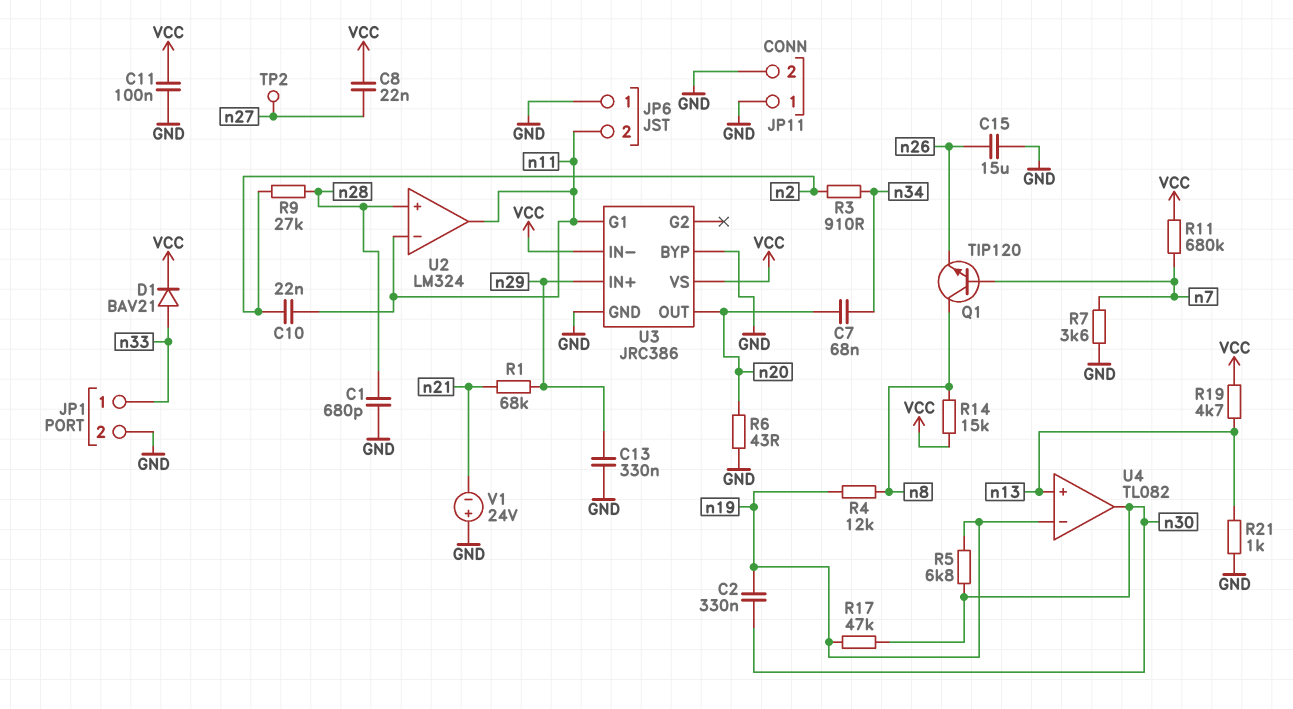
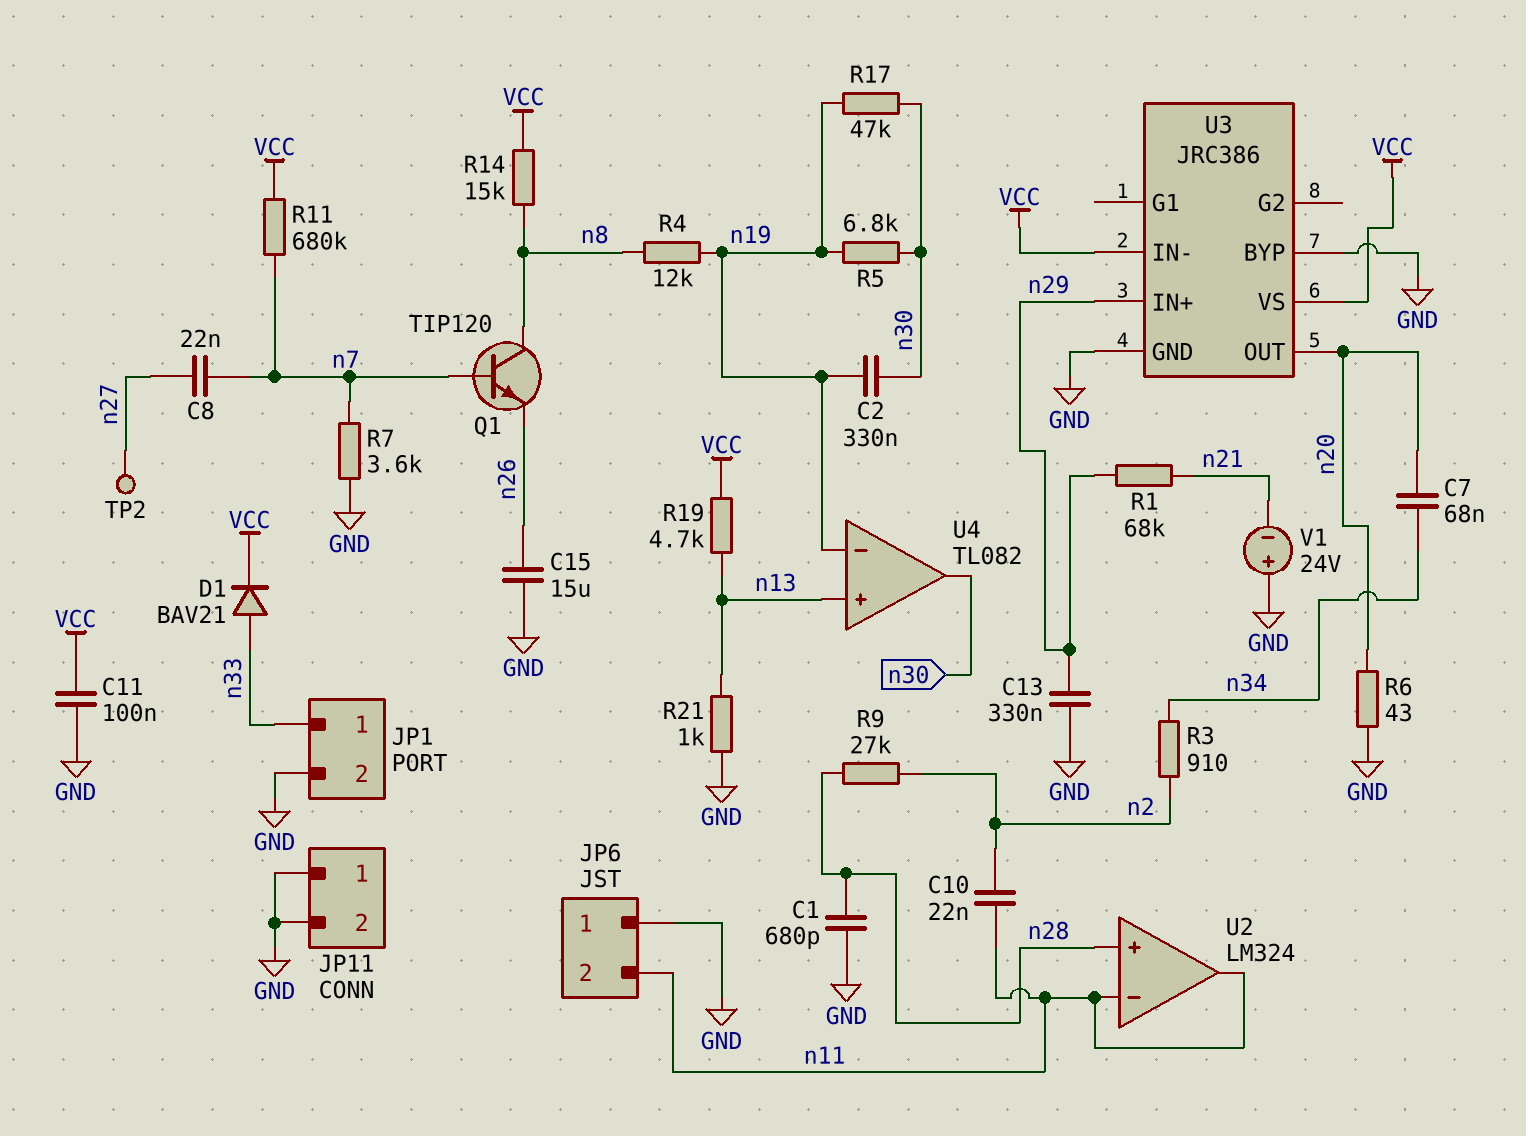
C8: 22nF (VCC, n27) -> 22nF (n7, n27)
U3 pin G1: n11 -> none

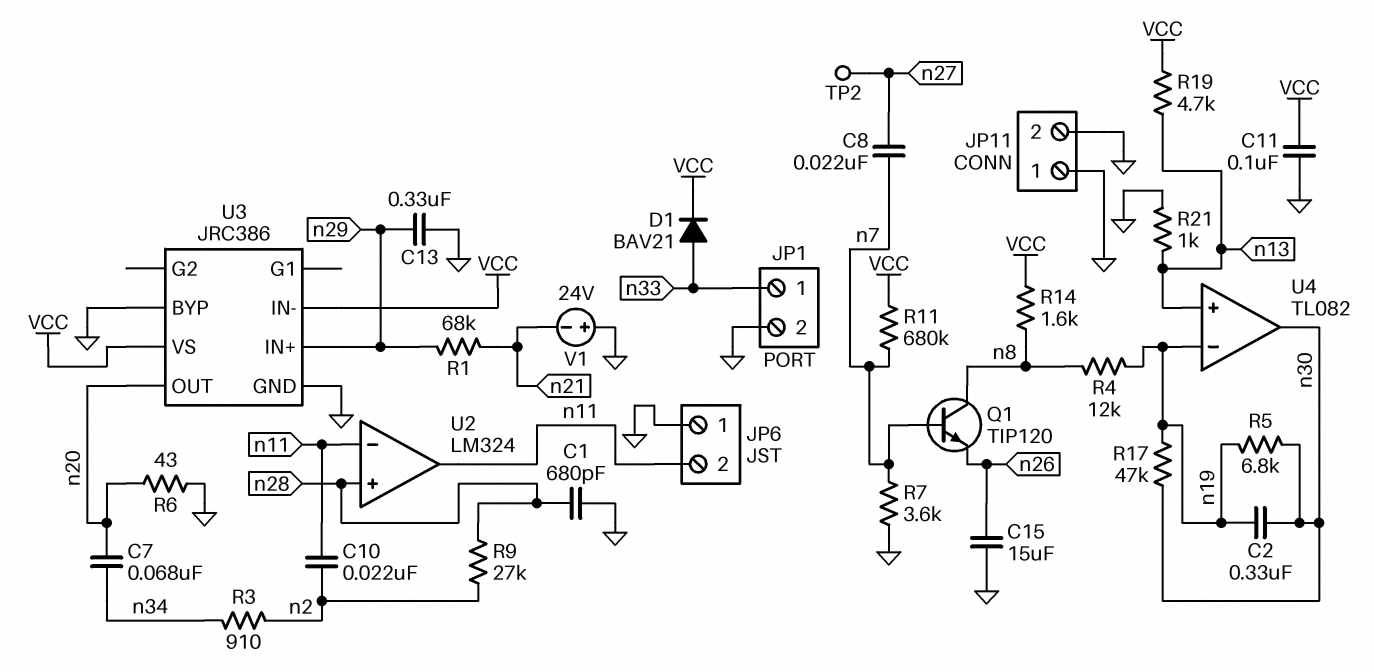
R14: 15k (VCC, n8) -> 1.6k (VCC, n8)

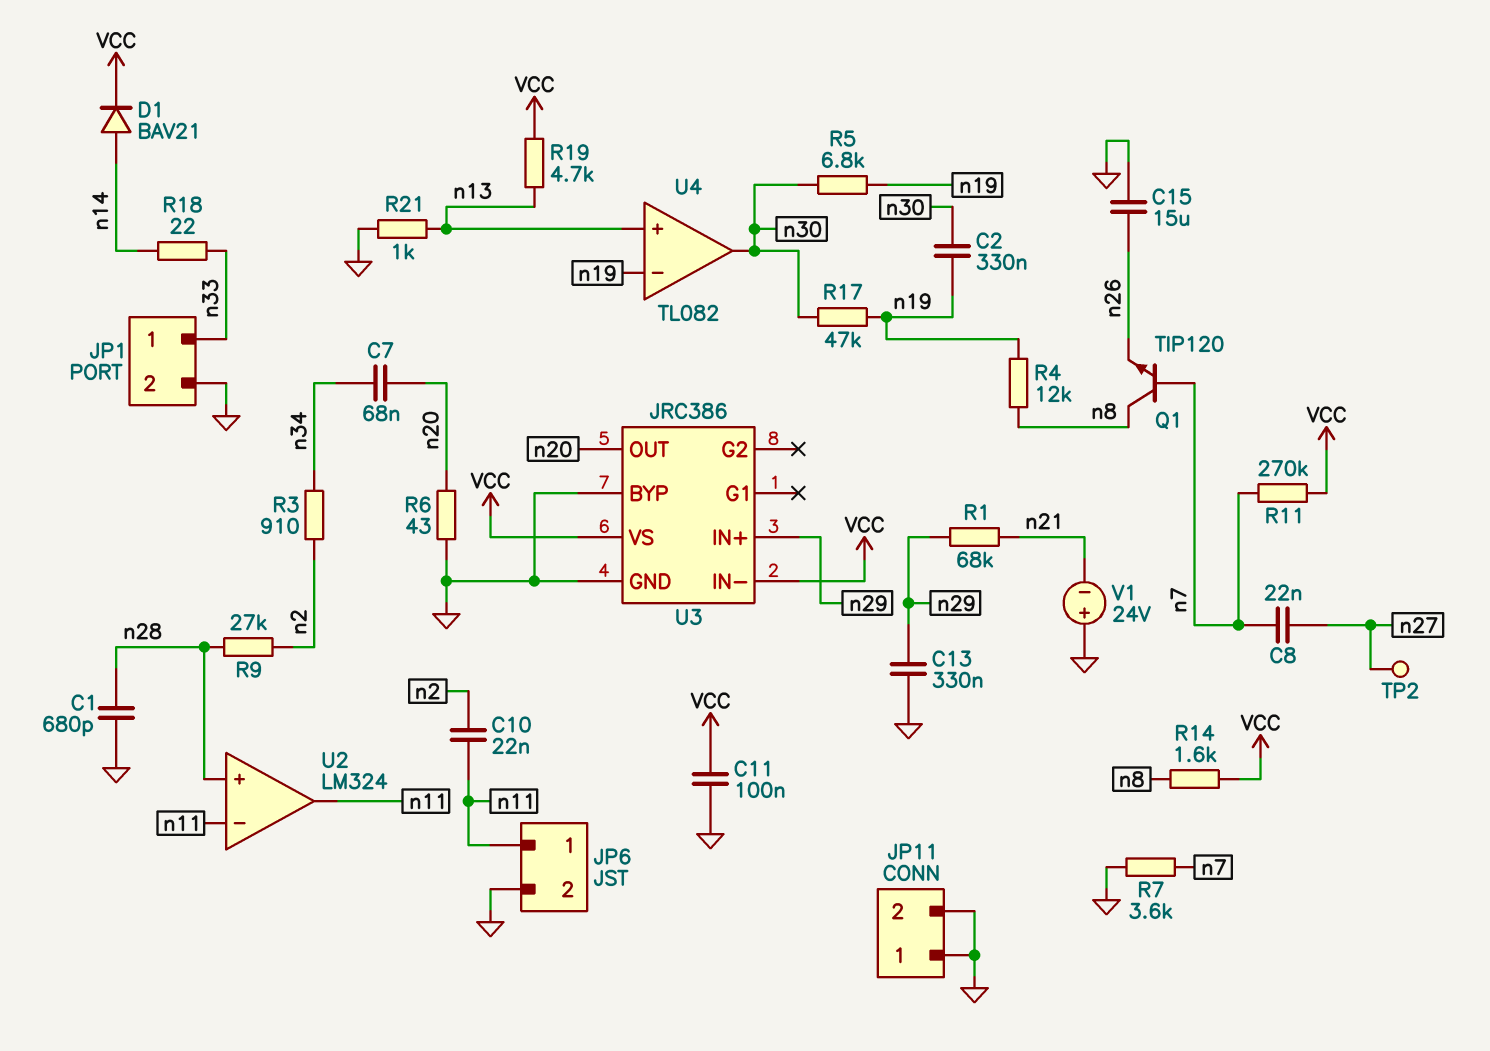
D1: diode BAV21 (A n33, K VCC) -> diode BAV21 (A n14, K VCC)
JP6 pin 1: GND -> n11
JP6 pin 2: n11 -> GND
R11: 680k (VCC, n7) -> 270k (VCC, n7)
R18: none -> 22 (n14, n33)

